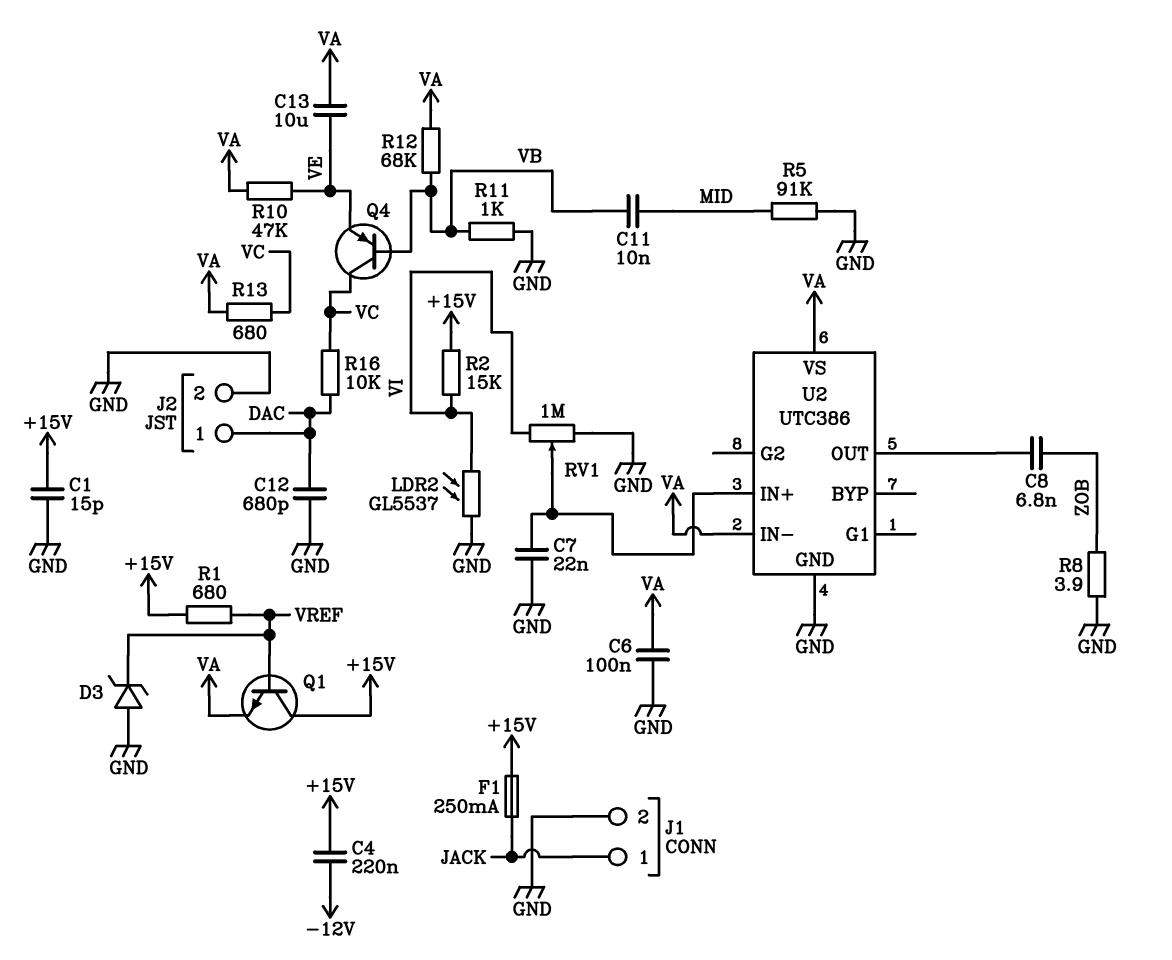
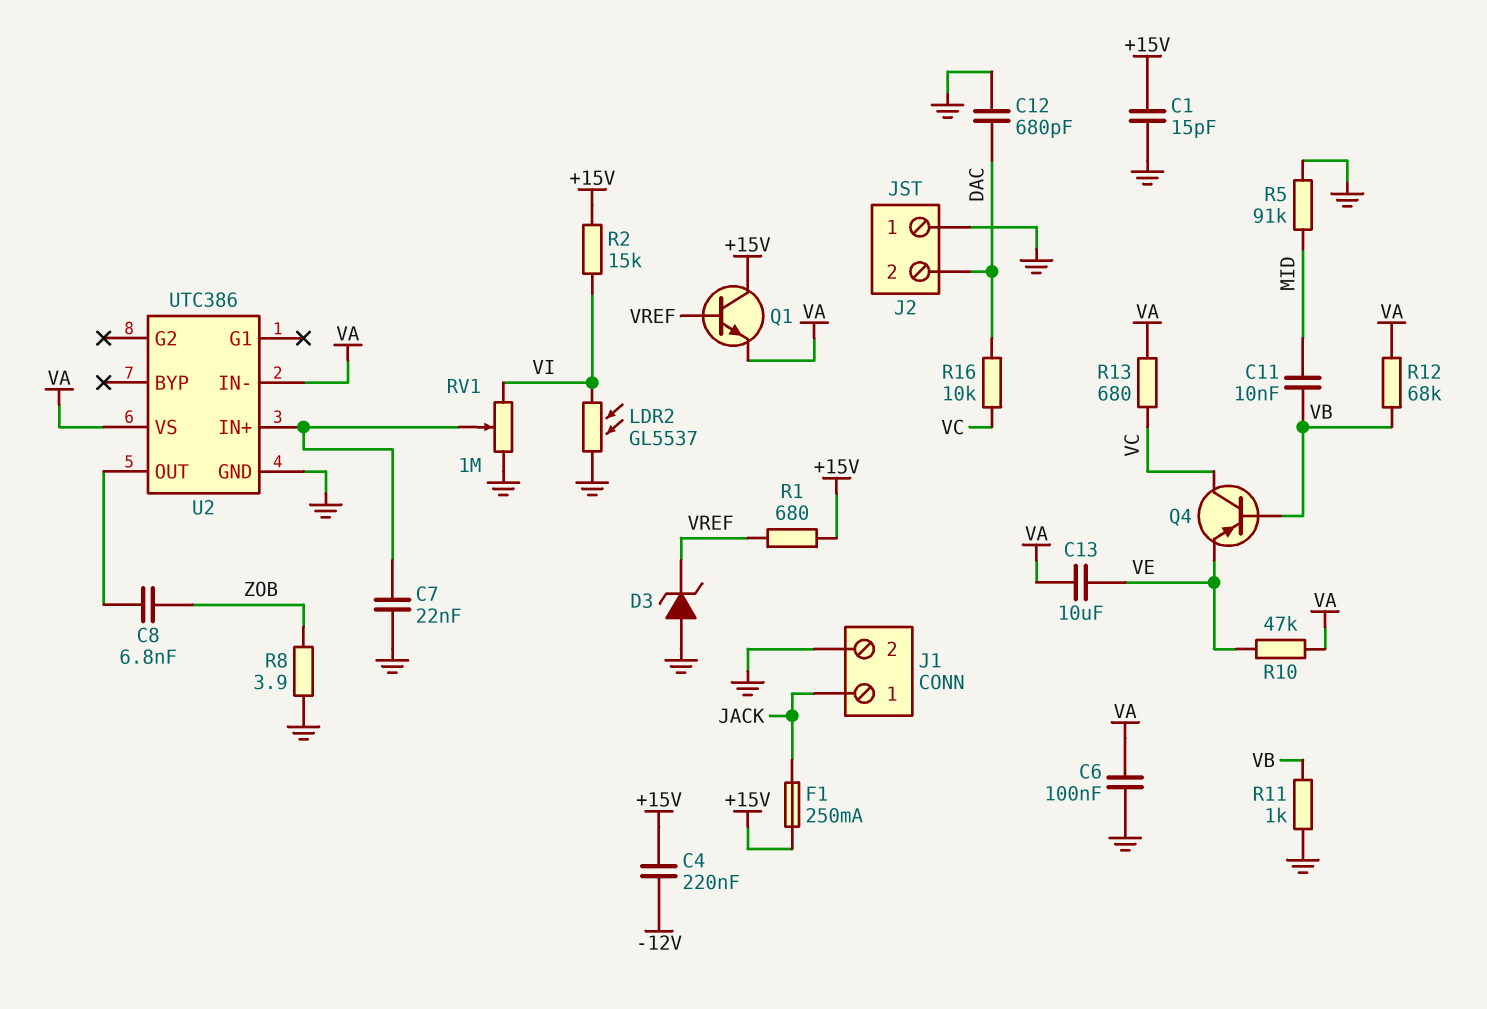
J2 pin 1: DAC -> GND
J2 pin 2: GND -> DAC

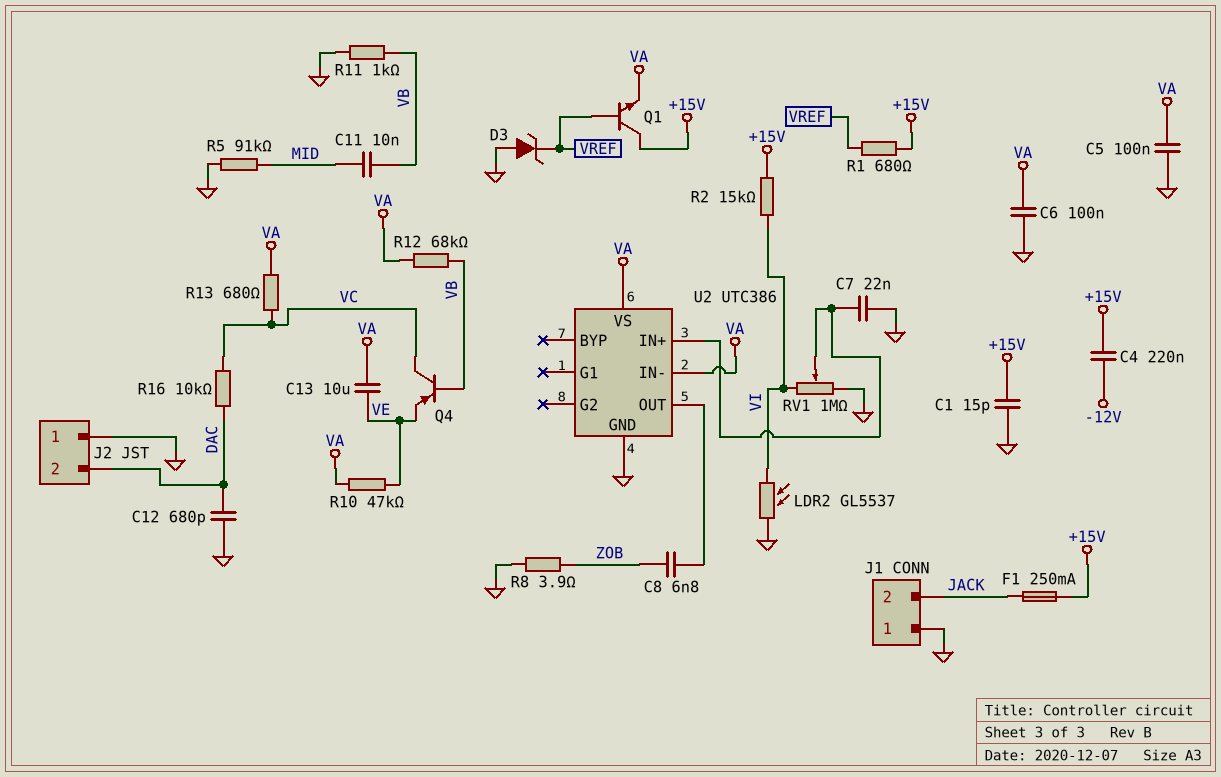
C5: none -> 100nF (GND, VA)
J1 pin 1: JACK -> GND
J1 pin 2: GND -> JACK

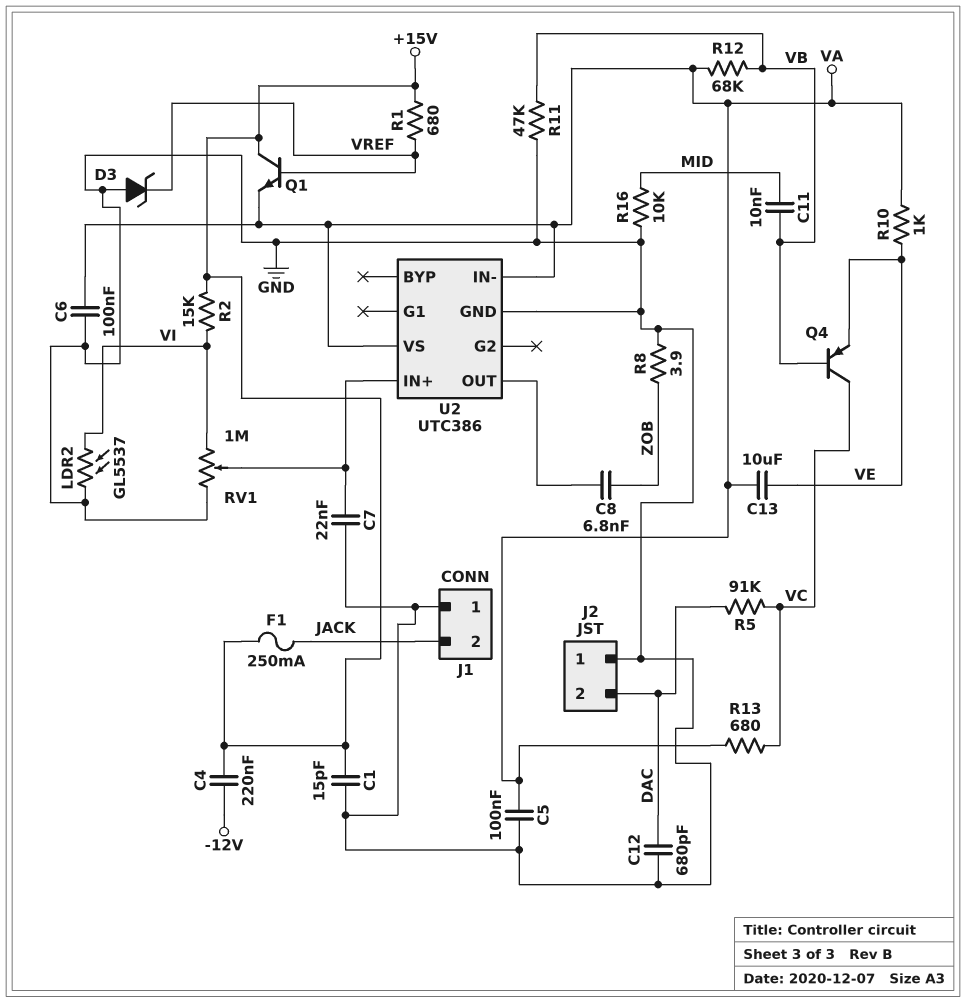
R5: 91k (GND, MID) -> 91k (DAC, VC)
R10: 47k (VA, VE) -> 1k (VA, VE)
R11: 1k (GND, VB) -> 47k (GND, VB)
R16: 10k (DAC, VC) -> 10k (GND, MID)

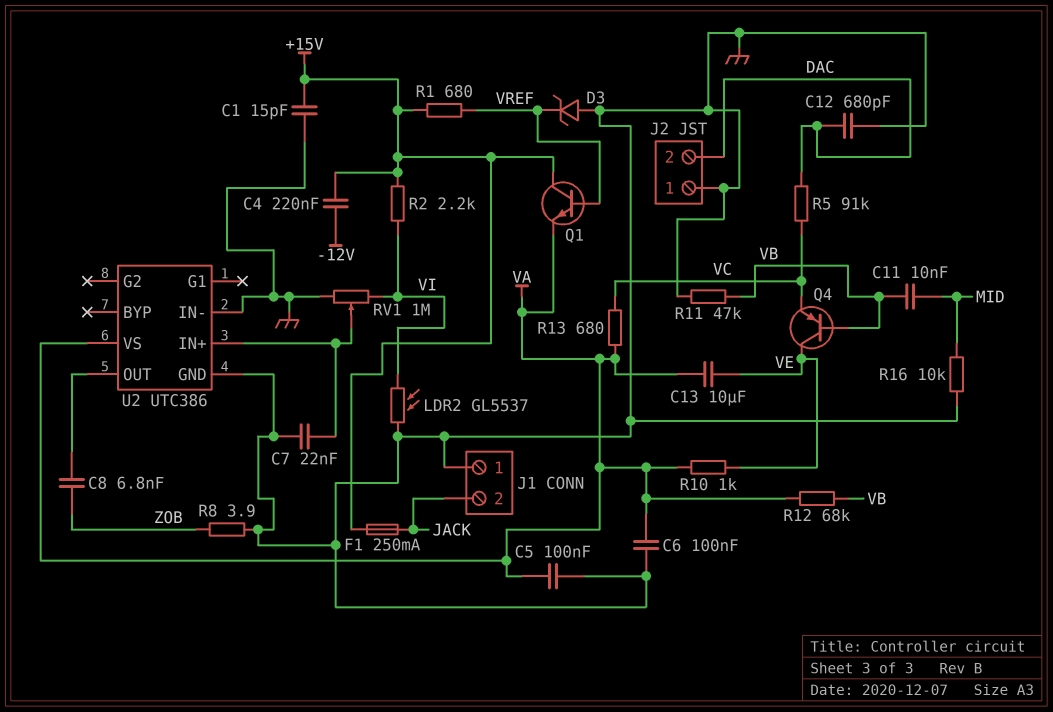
Q4: PNP (B VB, C VC, E VE) -> PNP (B VB, C VE, E VC)
R2: 15k (+15V, VI) -> 2.2k (+15V, VI)
U2 pin IN-: VA -> GND

